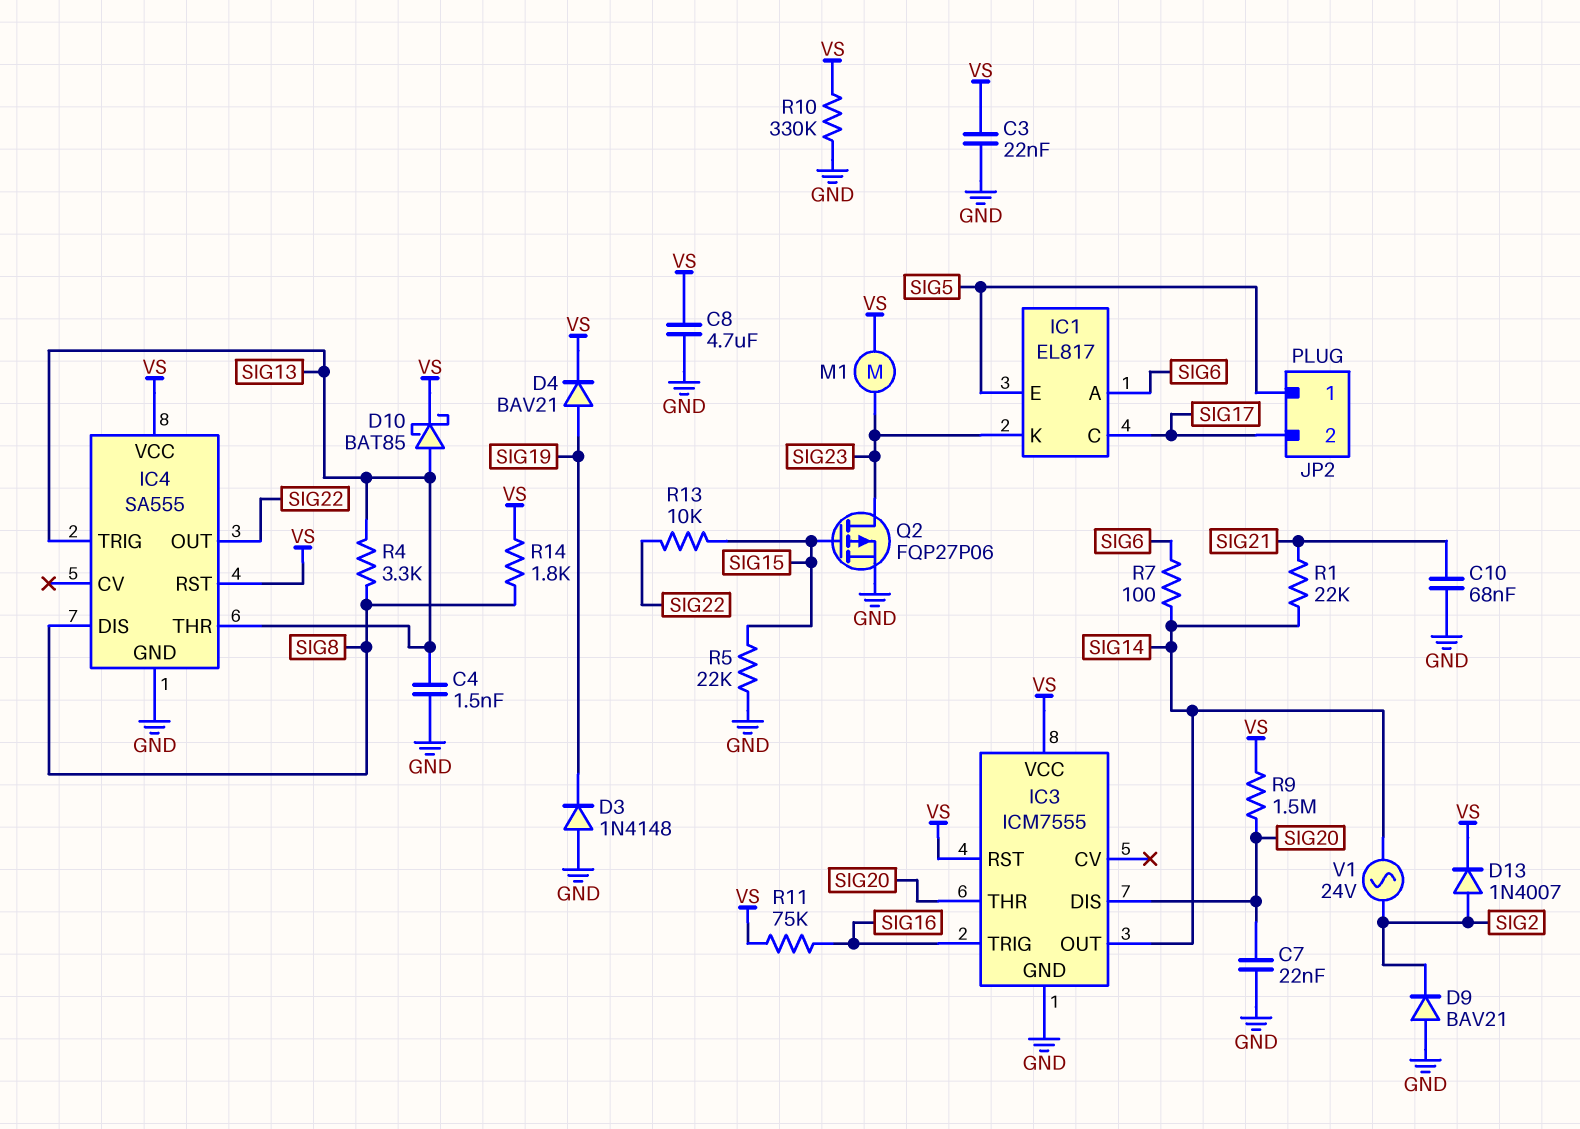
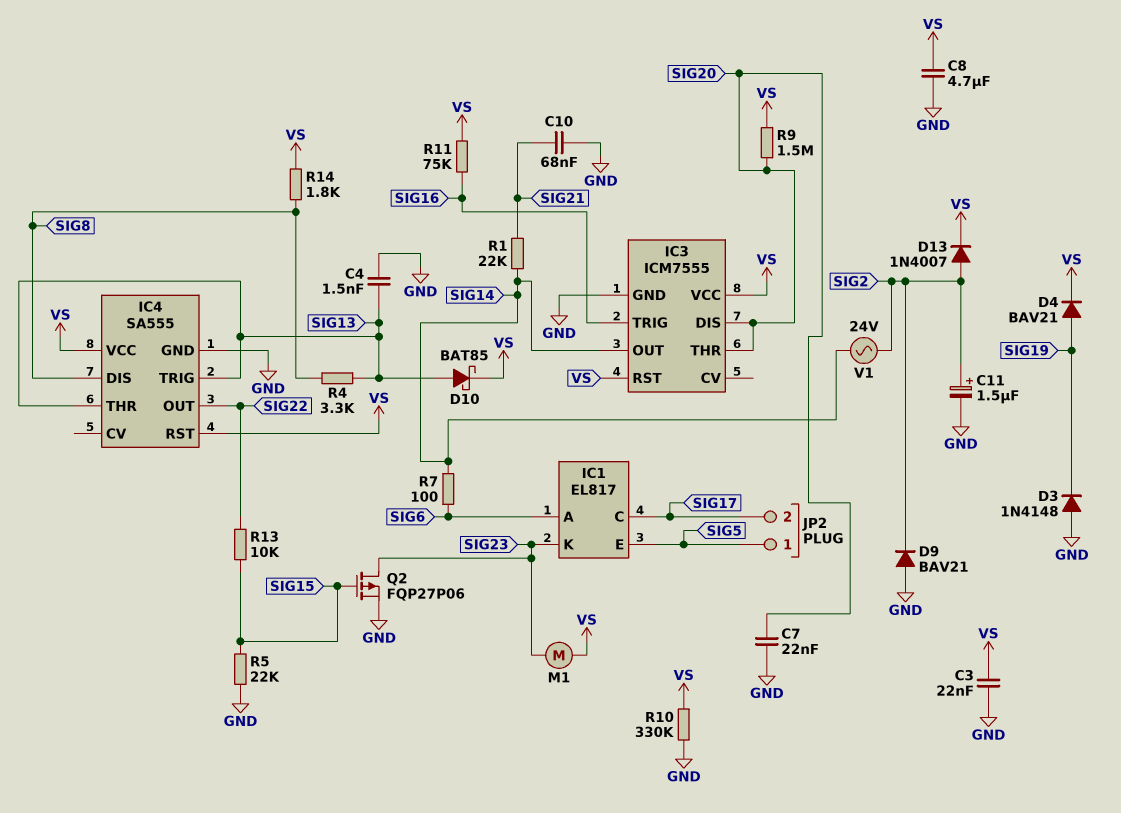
C11: none -> 1.5uF (plus SIG2, minus GND)

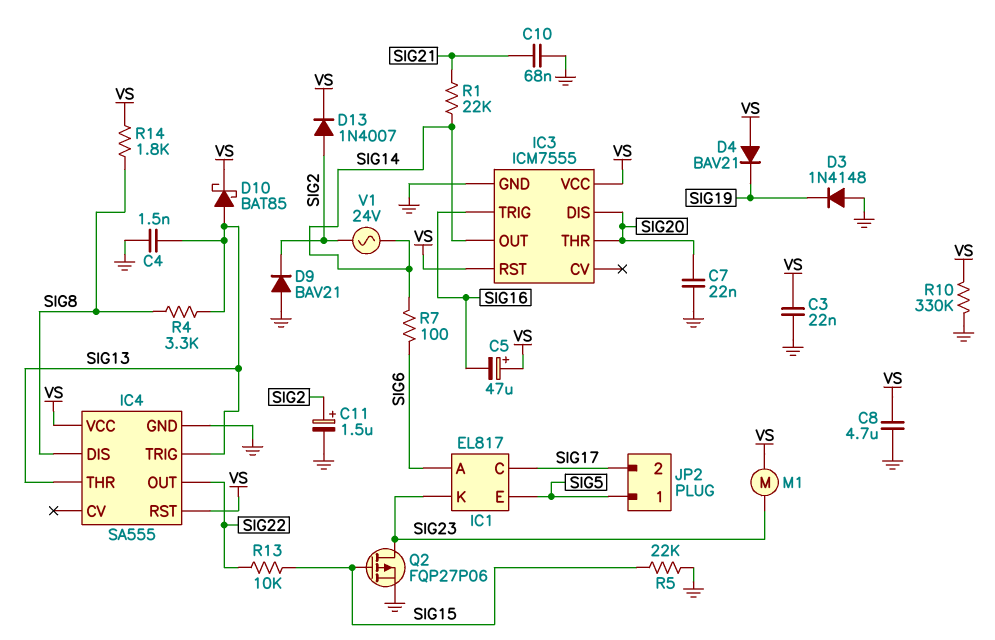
C5: none -> 47uF (plus VS, minus SIG16)
D4: diode BAV21 (A SIG19, K VS) -> diode BAV21 (A VS, K SIG19)
R9: 1.5M (SIG20, VS) -> none
R11: 75k (SIG16, VS) -> none

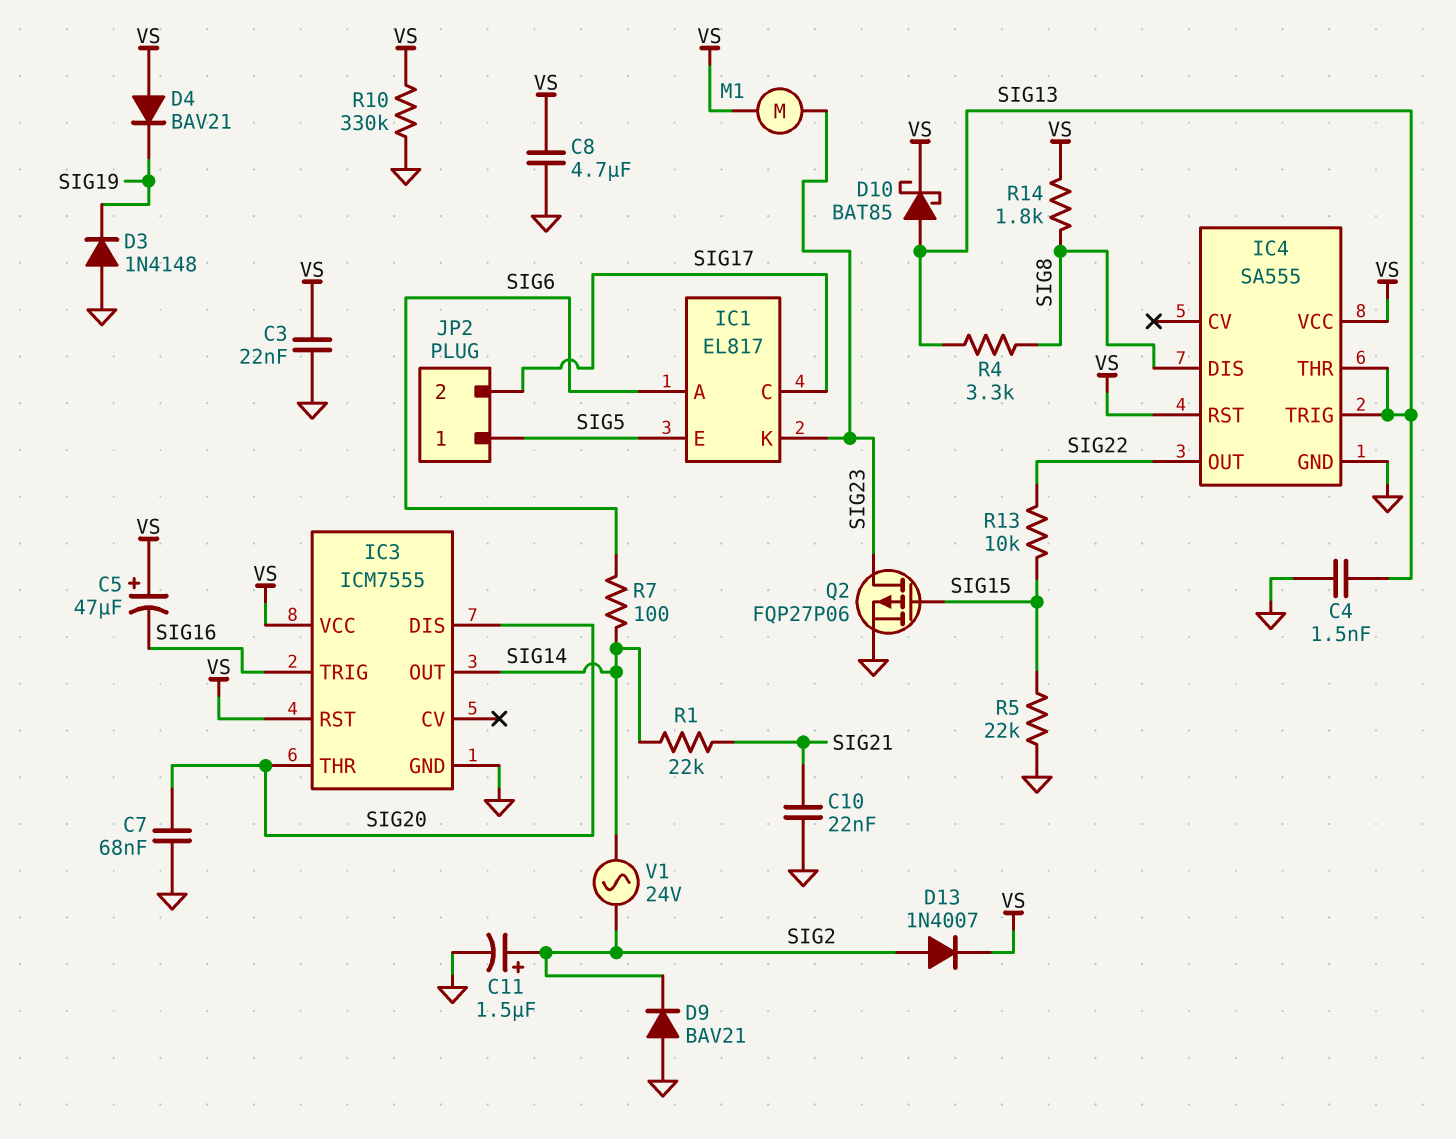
C7: 22nF (GND, SIG20) -> 68nF (GND, SIG20)
C10: 68nF (GND, SIG21) -> 22nF (GND, SIG21)

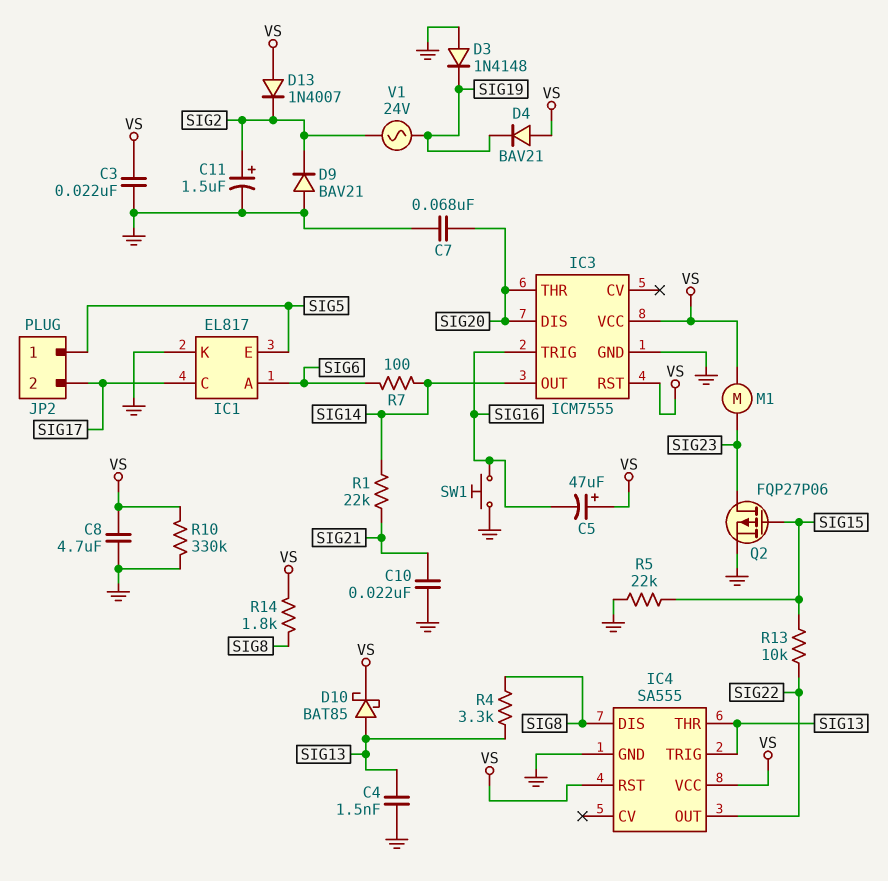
D13: diode 1N4007 (A SIG2, K VS) -> diode 1N4007 (A VS, K SIG2)
IC1 pin K: SIG23 -> GND
SW1: none -> button (GND, SIG16)
V1: AC 24V (SIG2, SIG14) -> AC 24V (SIG2, SIG19)

